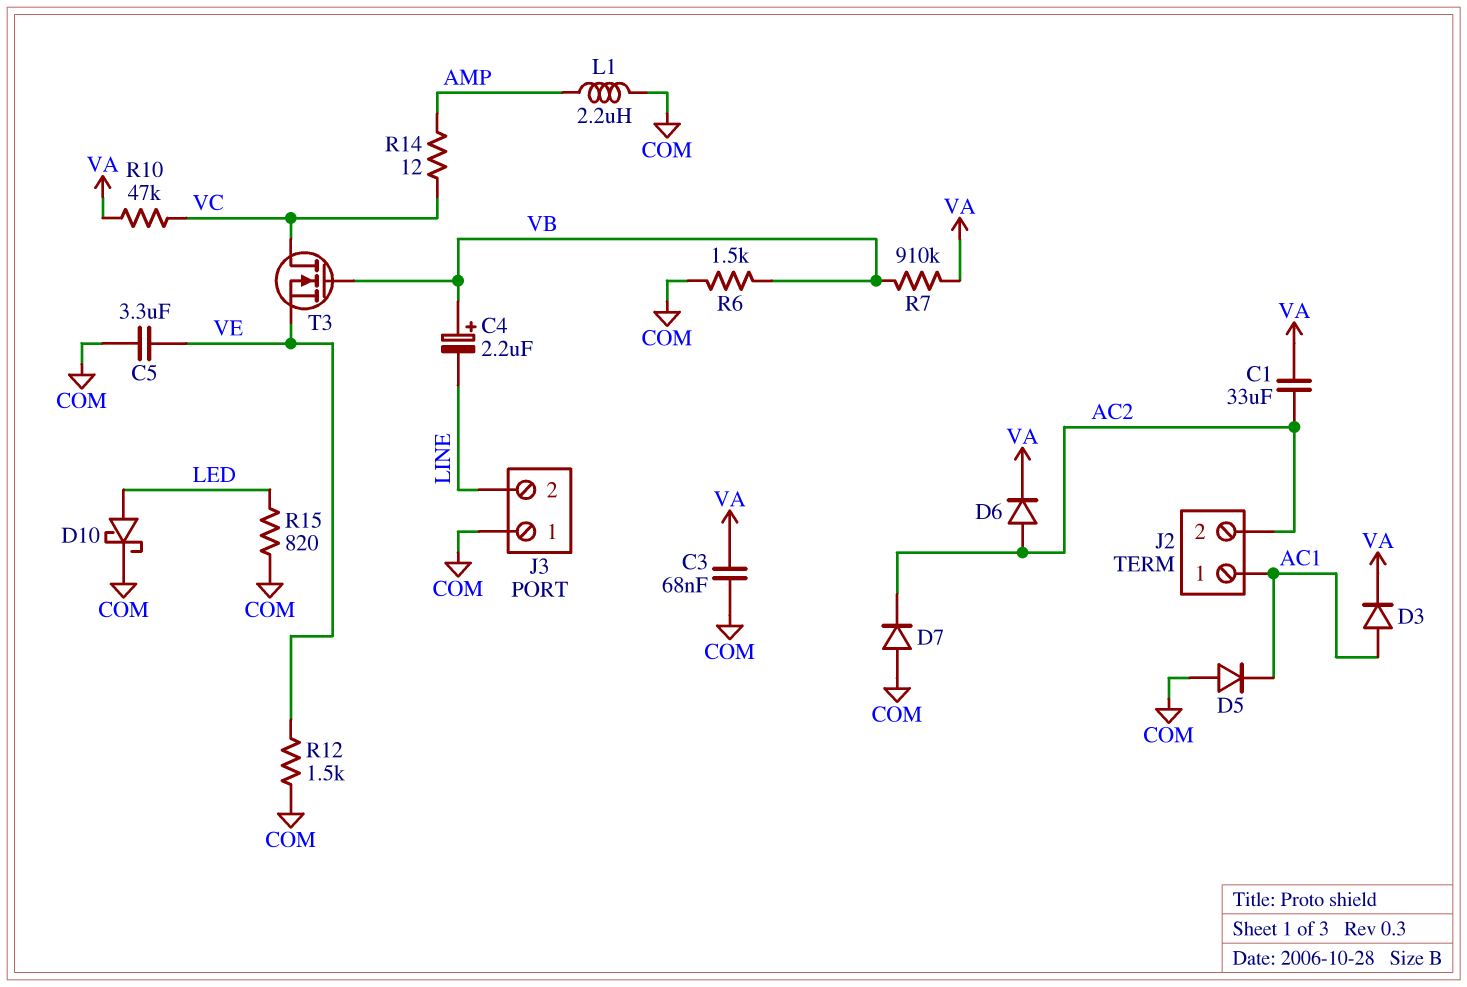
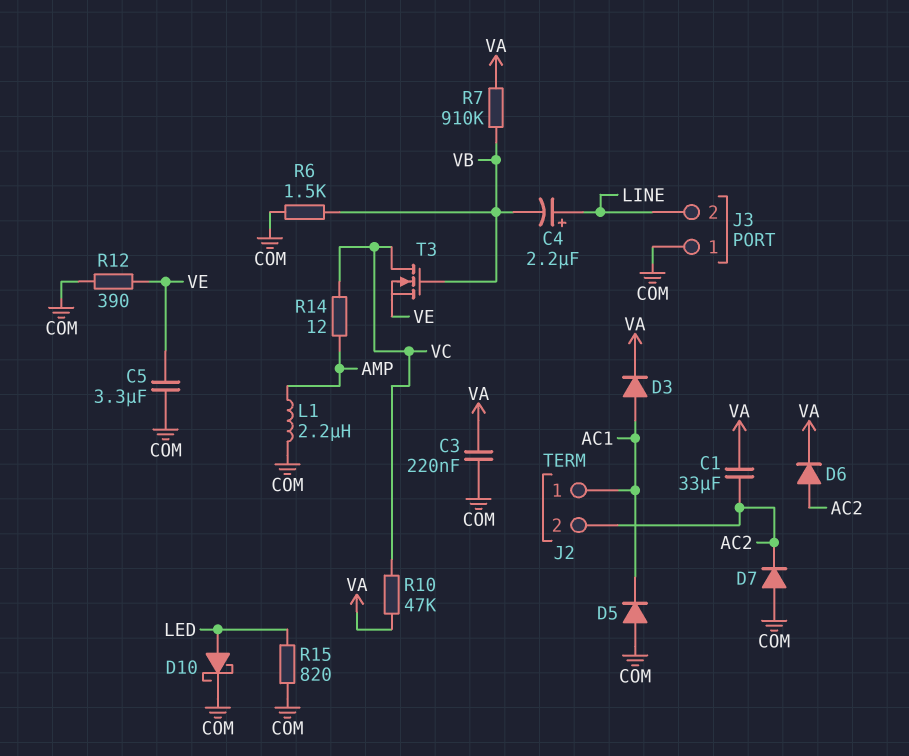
C3: 68nF (COM, VA) -> 220nF (COM, VA)
C4: 2.2uF (plus VB, minus LINE) -> 2.2uF (plus LINE, minus VB)
R12: 1.5k (COM, VE) -> 390 (COM, VE)

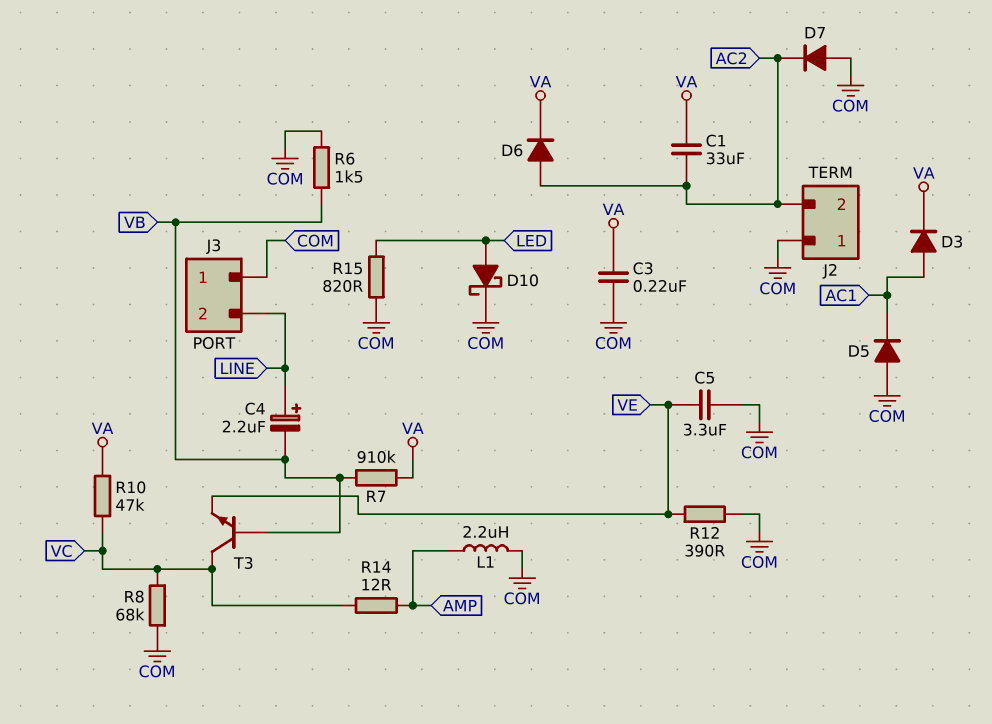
J2 pin 1: AC1 -> COM
R8: none -> 68k (COM, VC)
T3: NMOS (G VB, D VC, S VE) -> NPN (B VB, C VC, E VE)

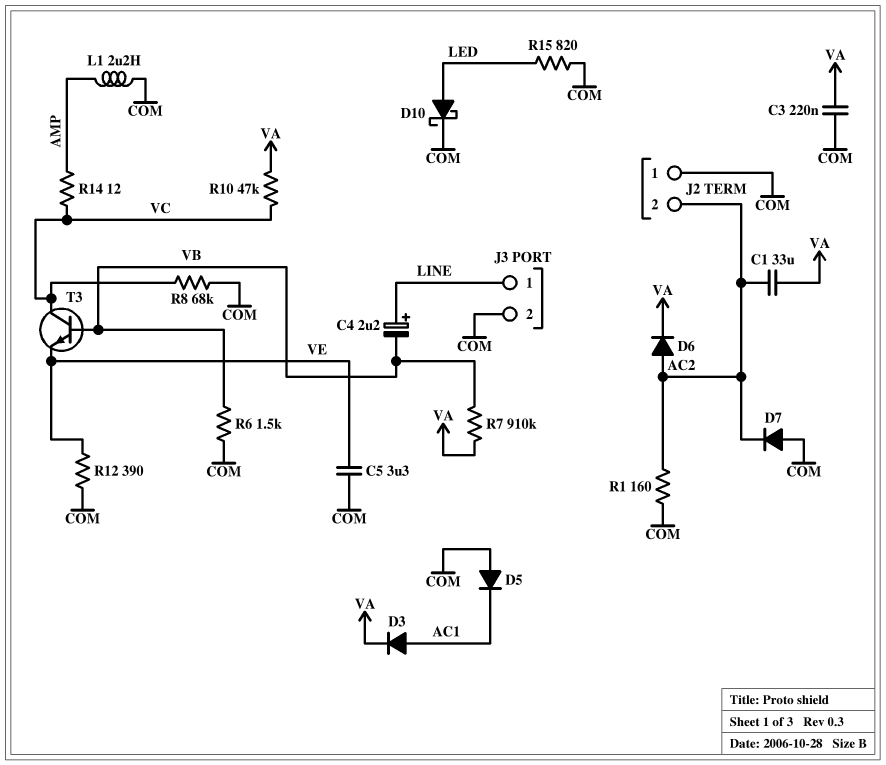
J3 pin 1: COM -> LINE
J3 pin 2: LINE -> COM
R1: none -> 160 (AC2, COM)

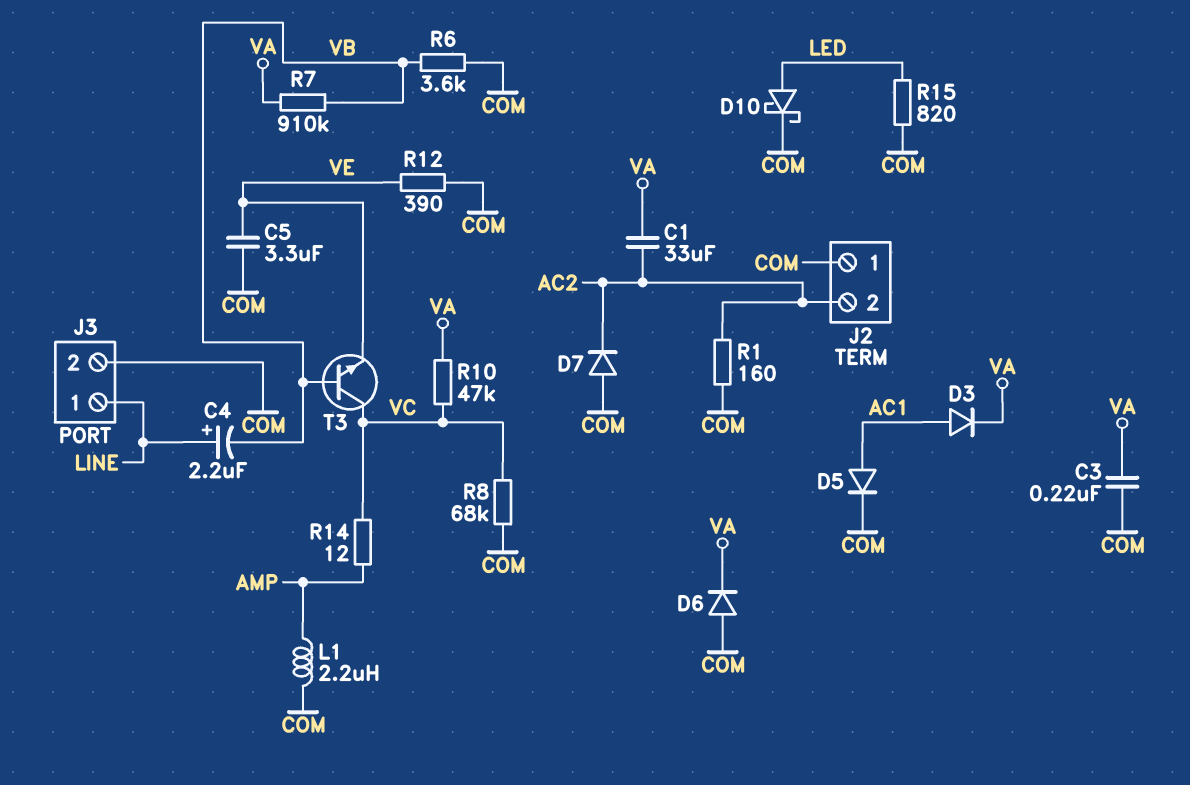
D5: diode (A COM, K AC1) -> diode (A AC1, K COM)
D6: diode (A AC2, K VA) -> diode (A COM, K VA)
R6: 1.5k (COM, VB) -> 3.6k (COM, VB)

